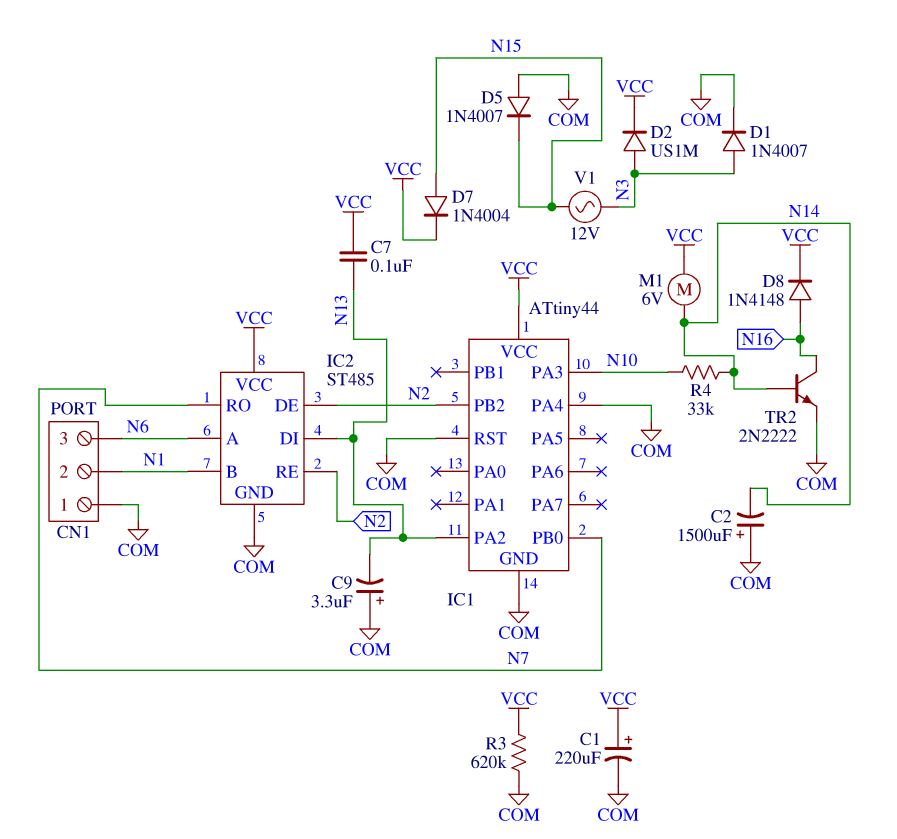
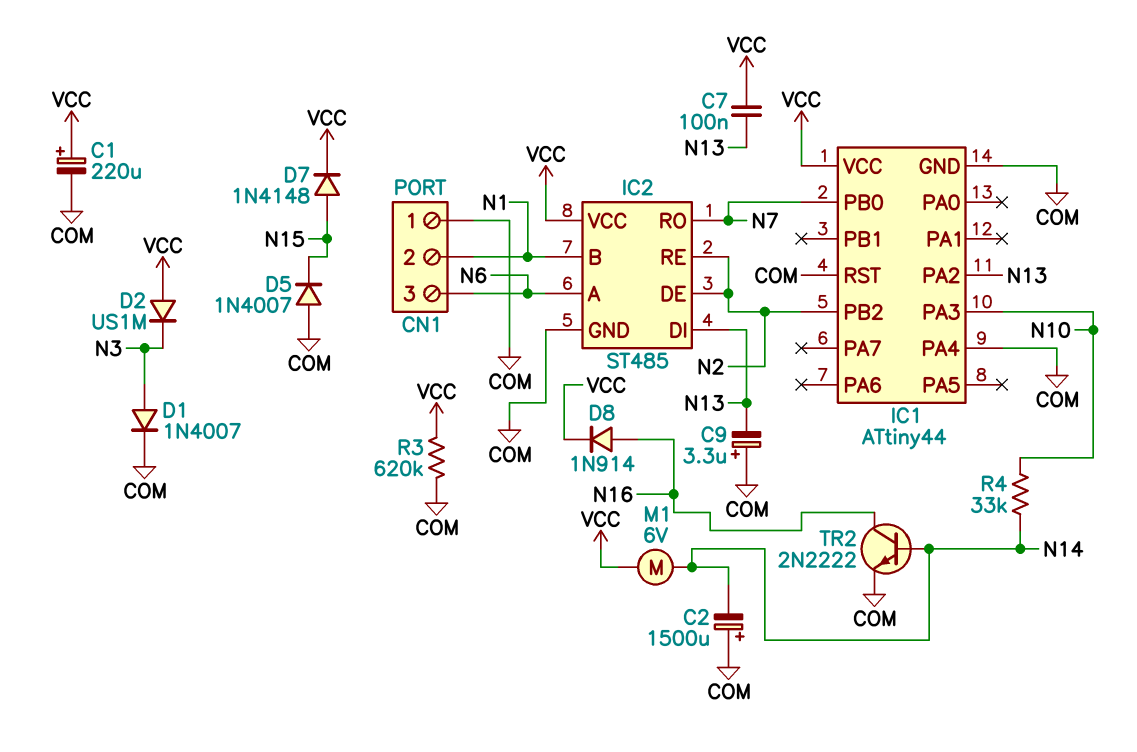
D2: diode US1M (A N3, K VCC) -> diode US1M (A VCC, K N3)
D7: diode 1N4004 (A N15, K VCC) -> diode 1N4148 (A N15, K VCC)
D8: diode 1N4148 (A N16, K VCC) -> diode 1N914 (A N16, K VCC)
V1: AC 12V (N3, N15) -> none

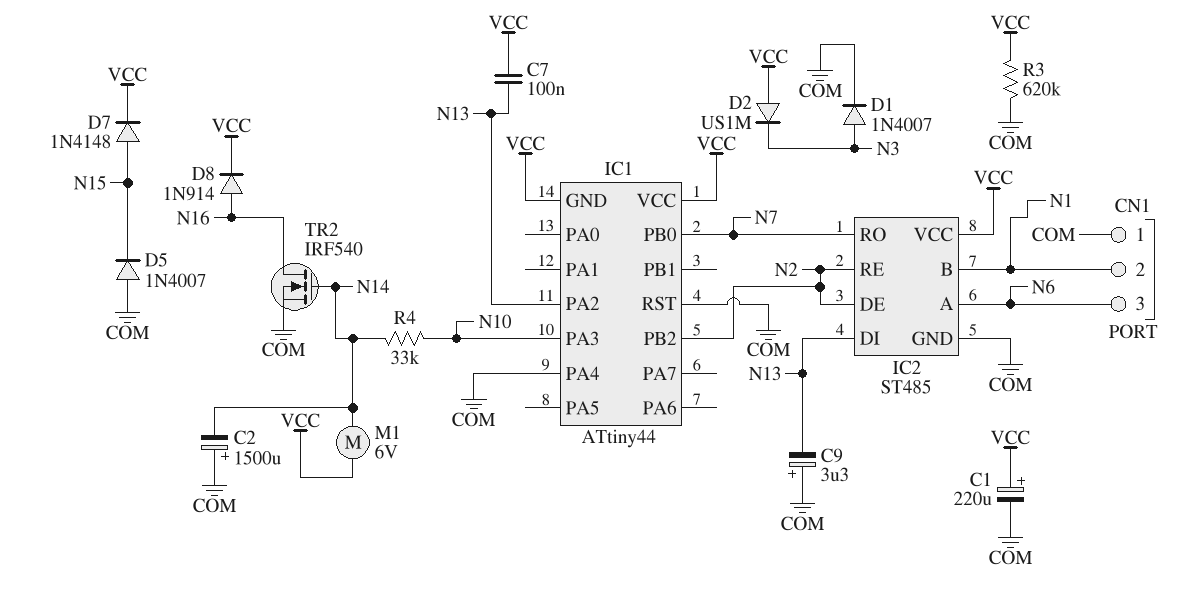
IC1 pin GND: COM -> VCC
TR2: NPN 2N2222 (B N14, C N16, E COM) -> NMOS IRF540 (G N14, D N16, S COM)

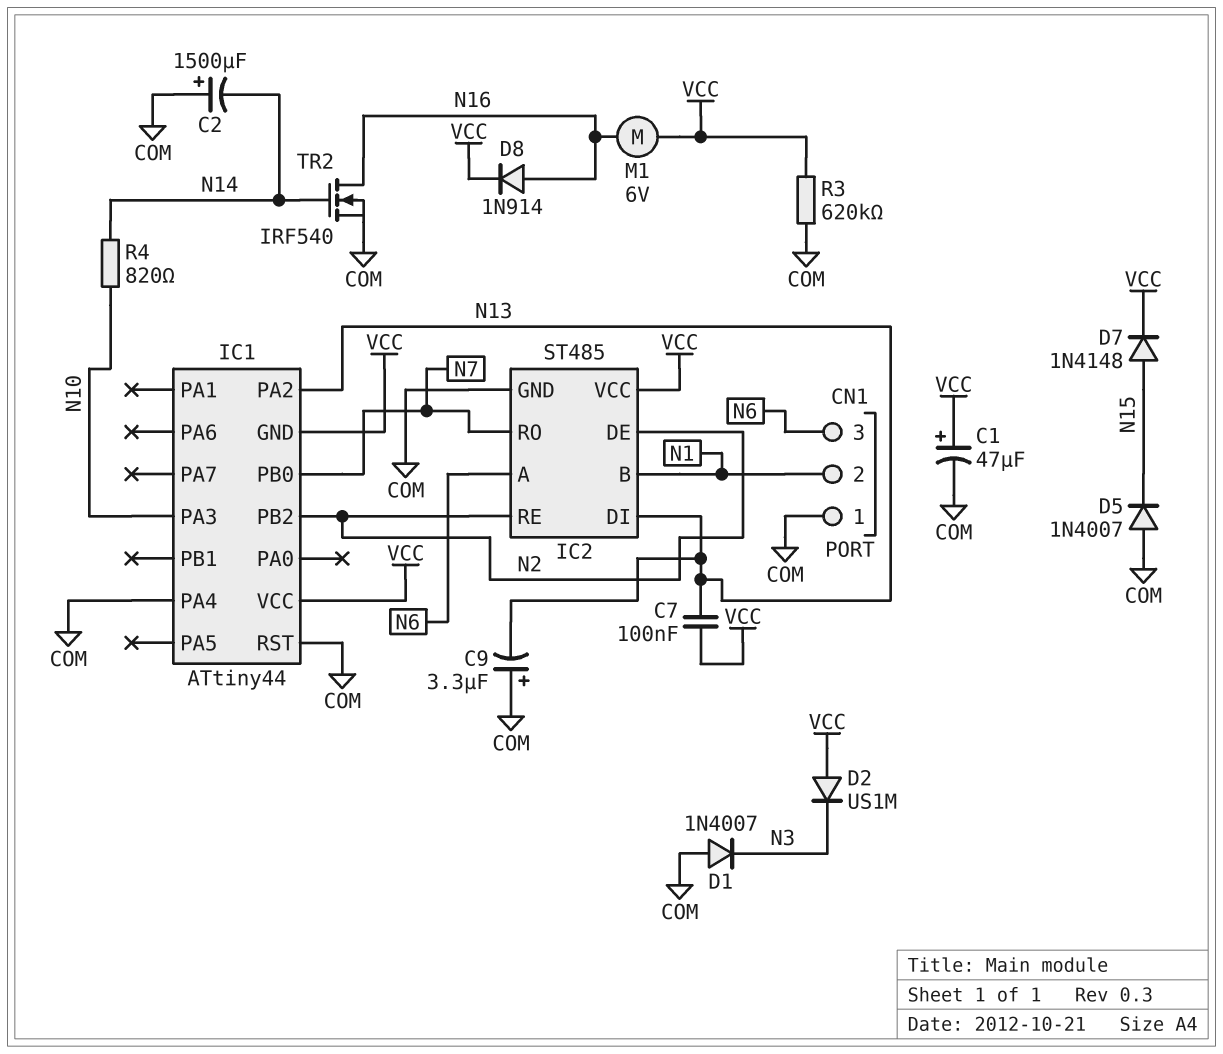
C1: 220uF (plus VCC, minus COM) -> 47uF (plus VCC, minus COM)
D1: diode 1N4007 (A N3, K COM) -> diode 1N4007 (A COM, K N3)
M1: motor 6V (N14, VCC) -> motor 6V (N16, VCC)
R4: 33k (N10, N14) -> 820 (N10, N14)

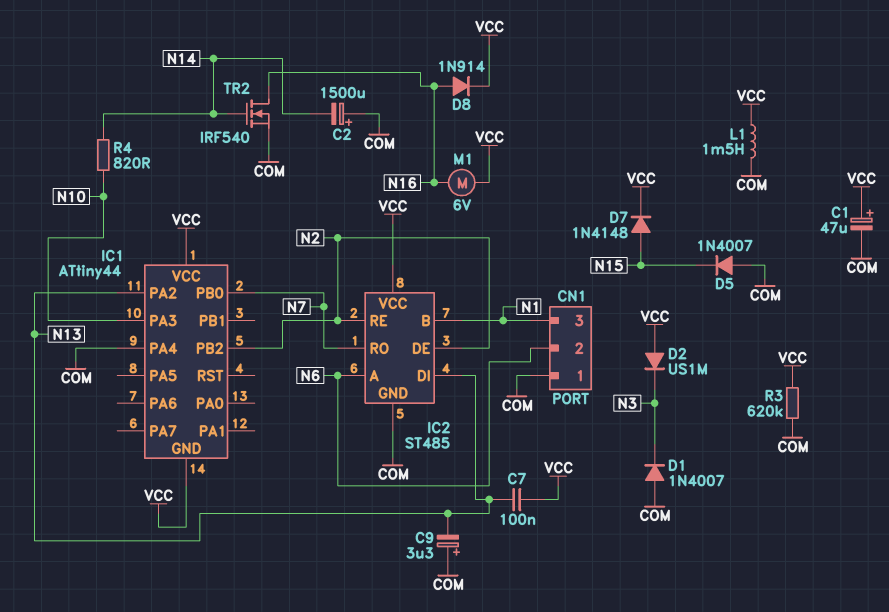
CN1 pin 2: N1 -> N6
CN1 pin 3: N6 -> N1
IC1 pin RST: COM -> none
L1: none -> 1.5mH (COM, VCC)

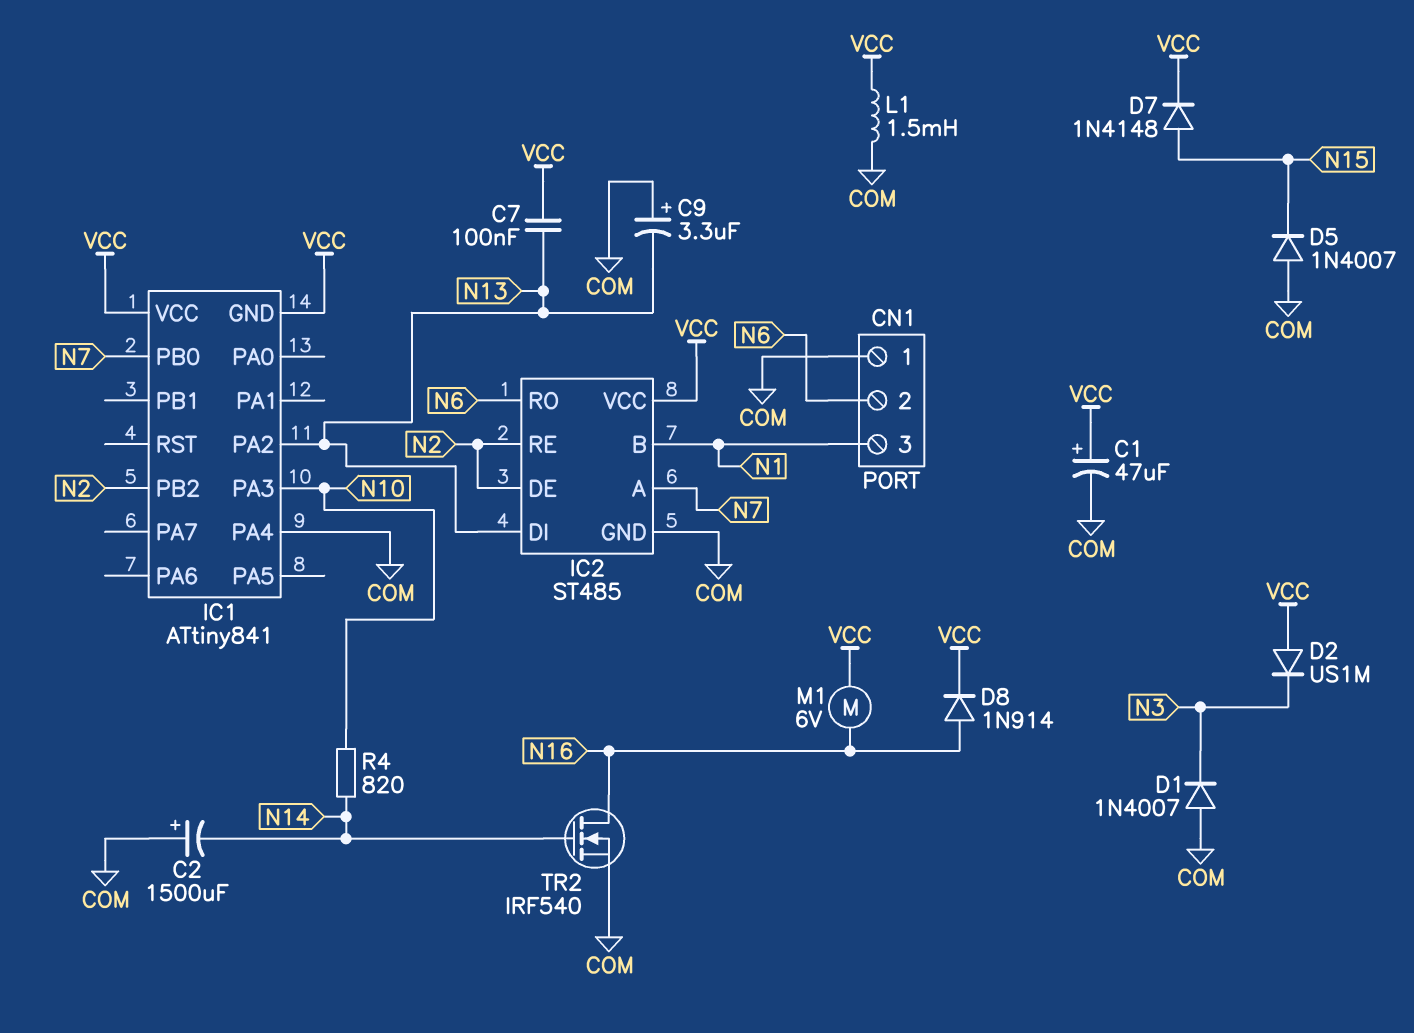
IC1: ATtiny44 -> ATtiny841
IC2 pin A: N6 -> N7
IC2 pin RO: N7 -> N6
R3: 620k (COM, VCC) -> none

